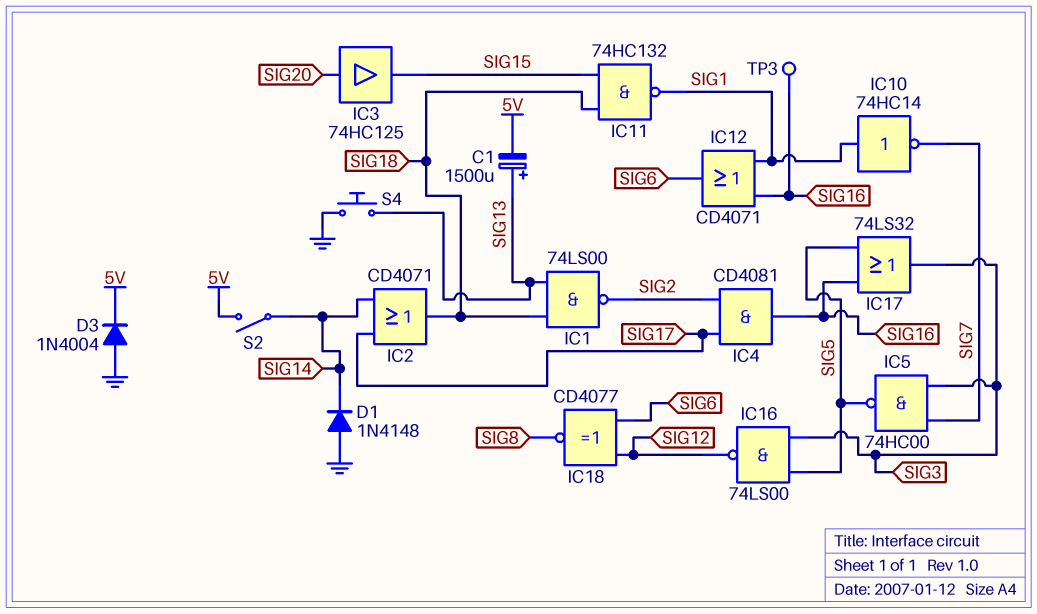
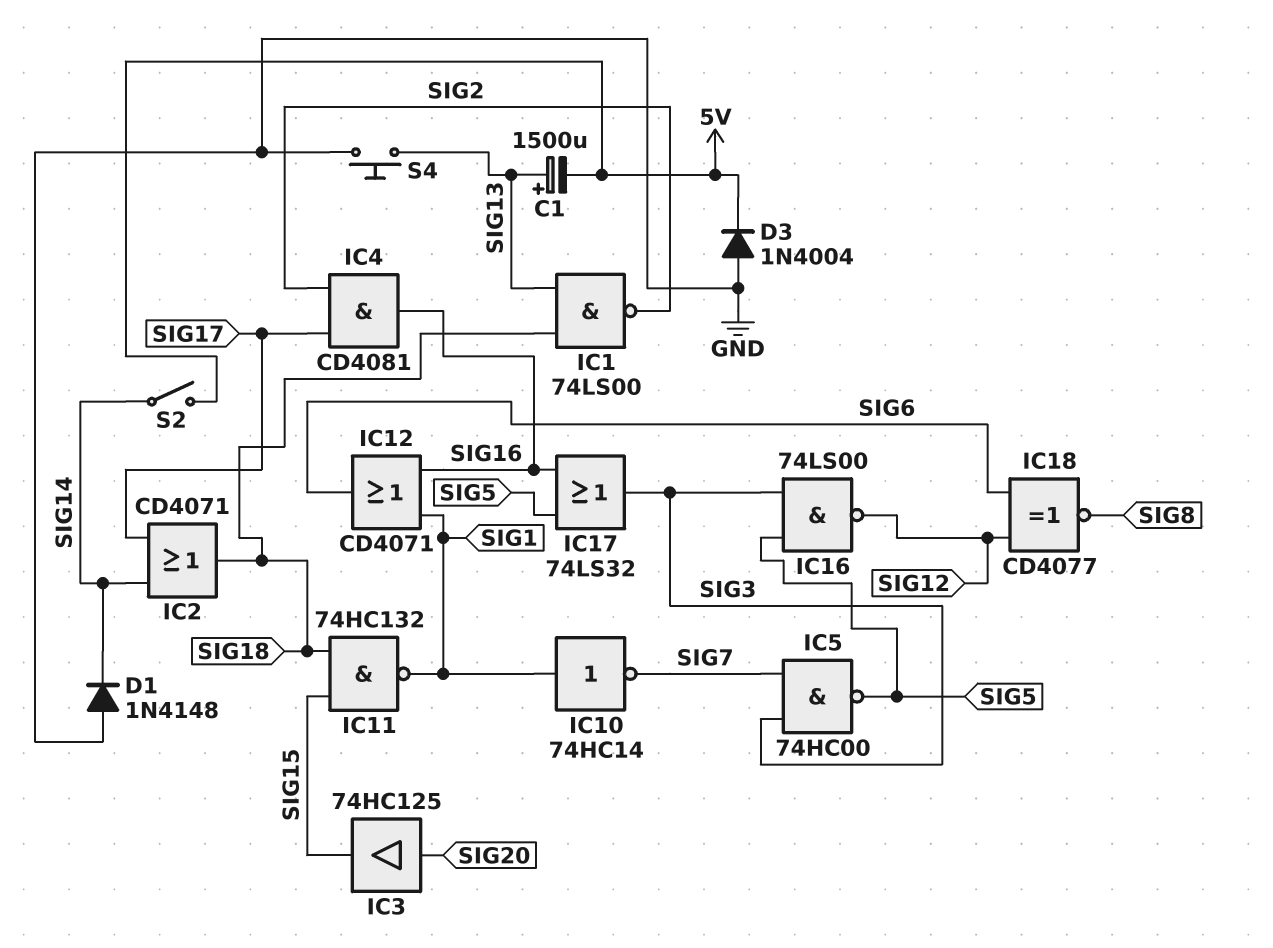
TP3: test point (SIG16) -> none

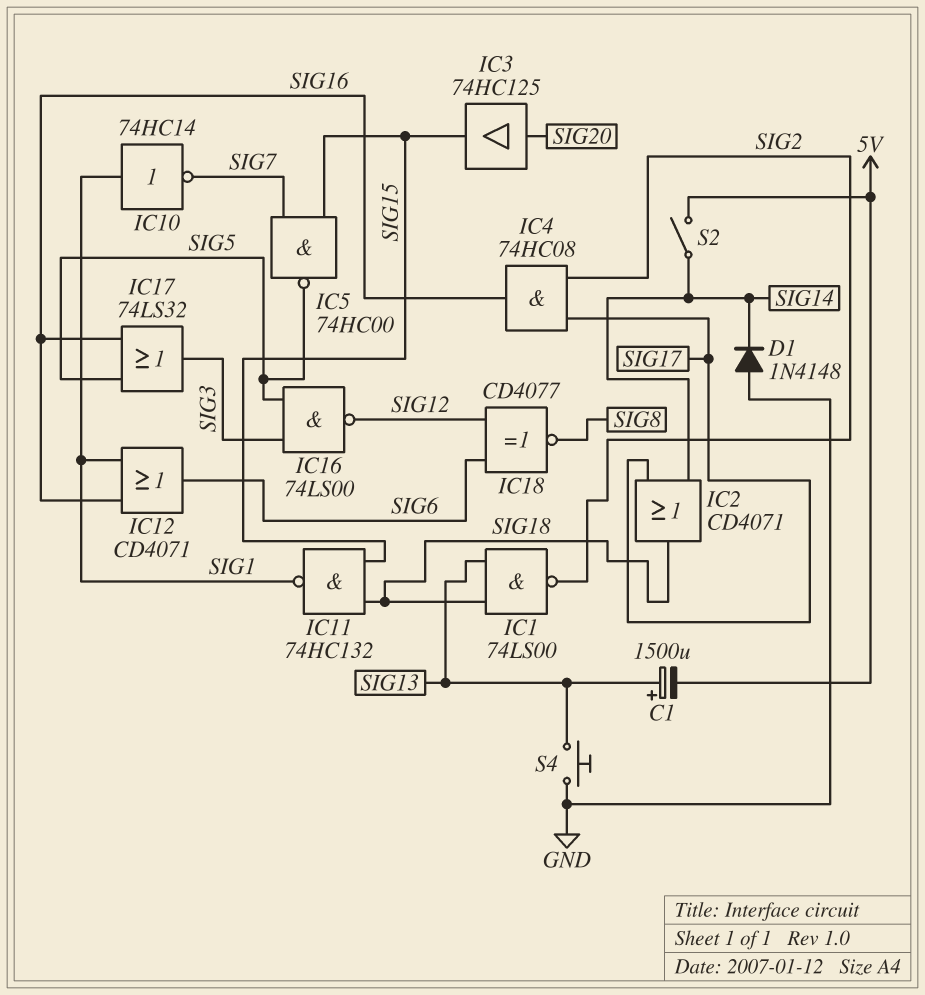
D3: diode 1N4004 (A GND, K 5V) -> none
IC4: AND CD4081 (in SIG2, in SIG17, out SIG16) -> AND 74HC08 (in SIG2, in SIG17, out SIG16)
IC5: NAND 74HC00 (in SIG3, in SIG7, out SIG5) -> NAND 74HC00 (in SIG7, in SIG15, out SIG5)

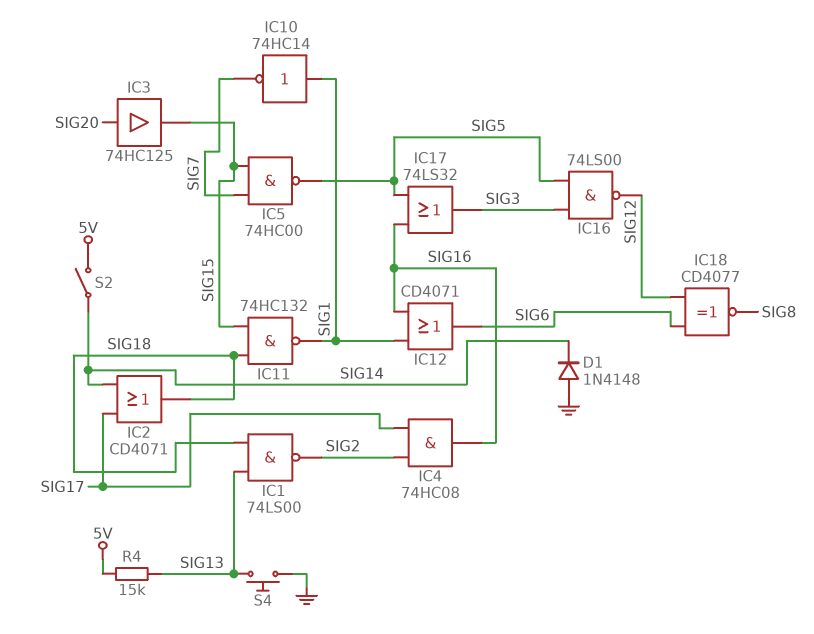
C1: 1500uF (plus SIG13, minus 5V) -> none
R4: none -> 15k (5V, SIG13)

